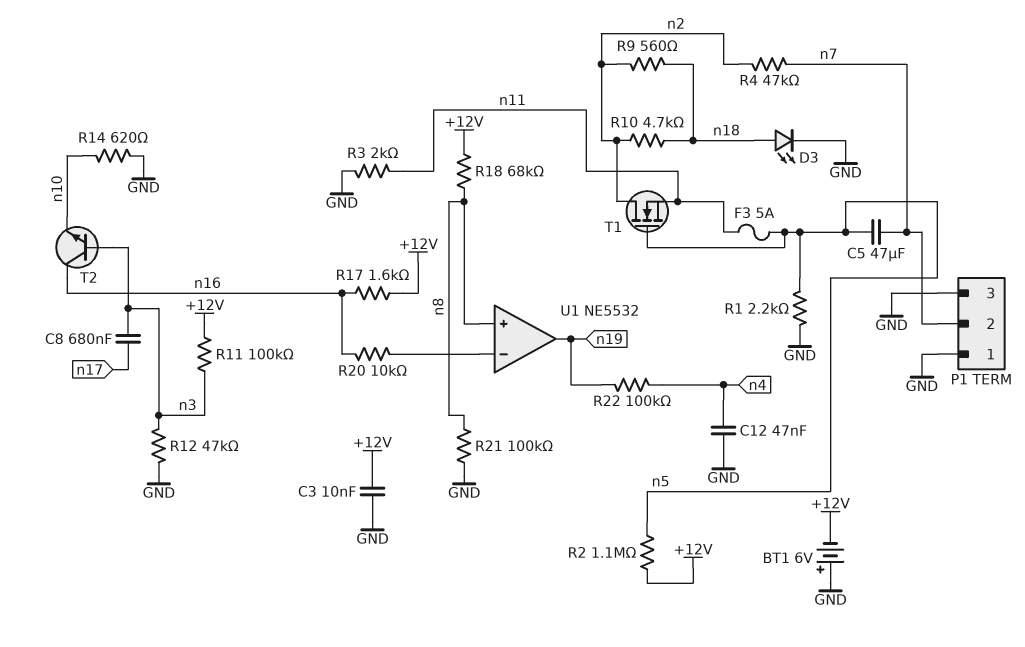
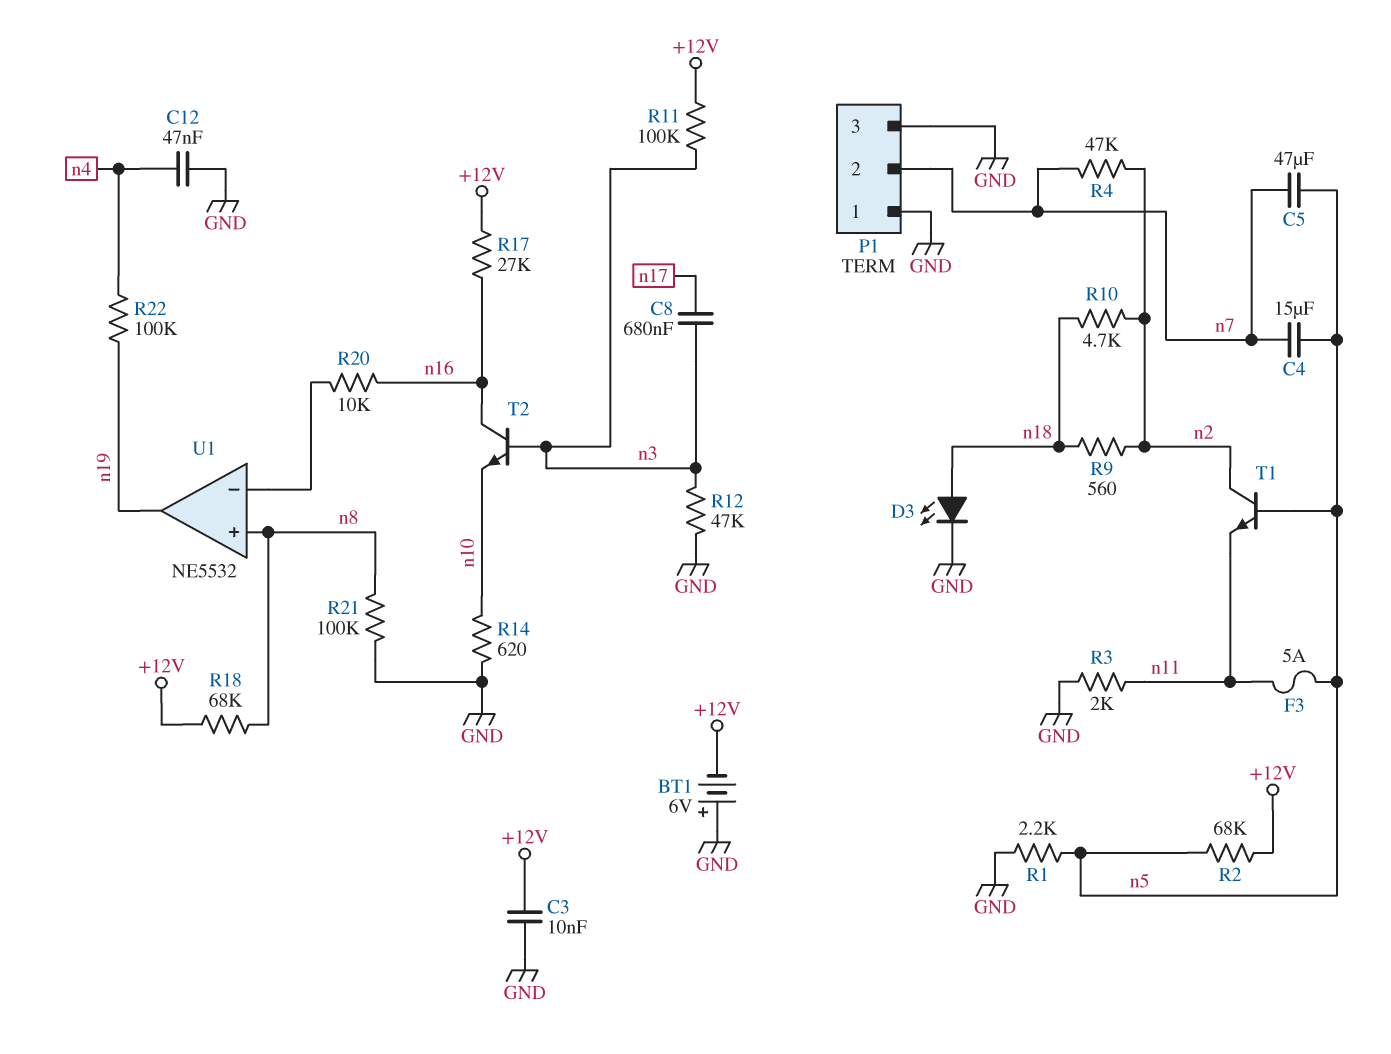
C4: none -> 15uF (n5, n7)
R2: 1.1M (+12V, n5) -> 68k (+12V, n5)
R17: 1.6k (+12V, n16) -> 27k (+12V, n16)
T1: NMOS (G n5, D n2, S n11) -> NPN (B n5, C n2, E n11)

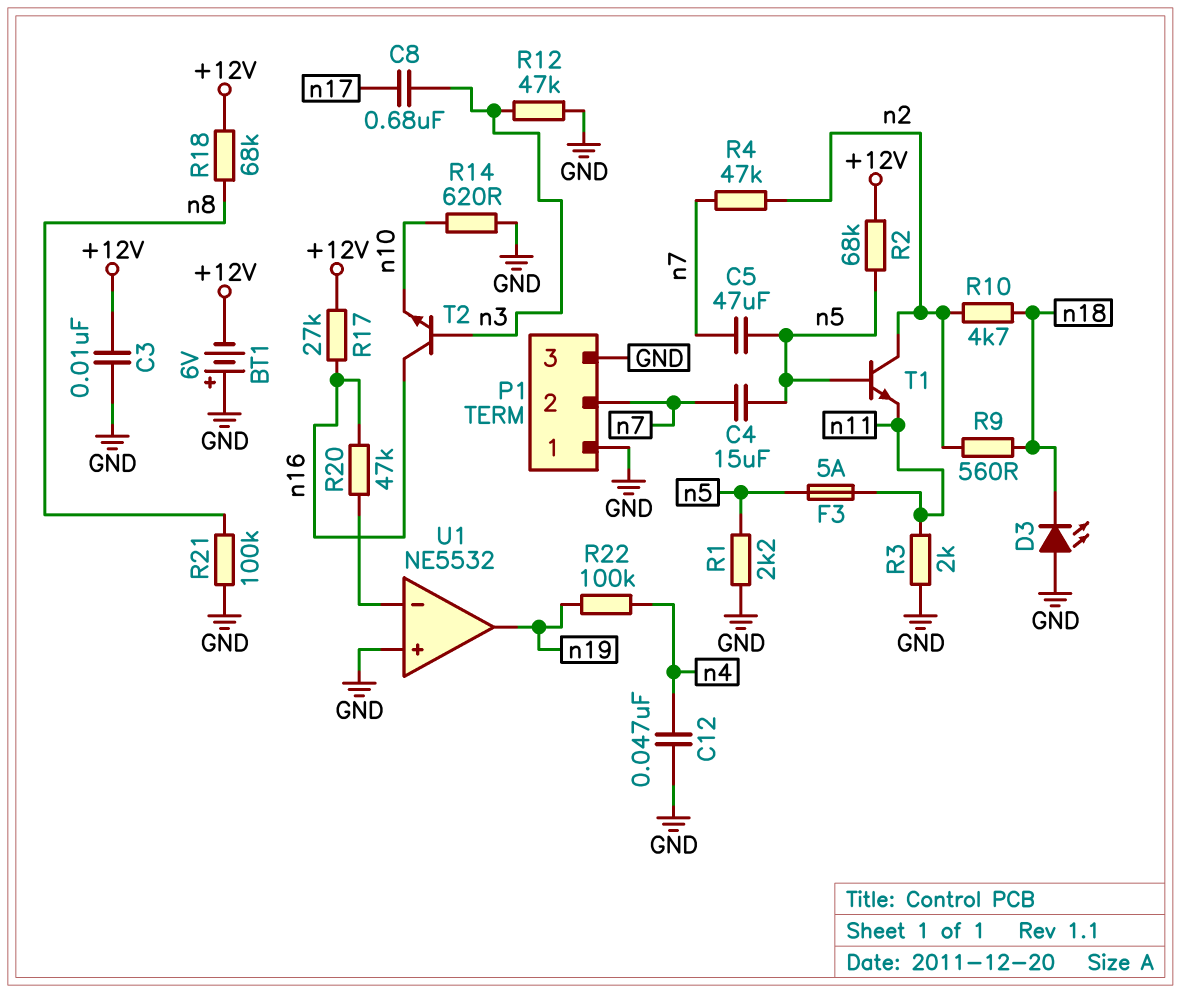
D3: LED (A n18, K GND) -> LED (A GND, K n18)
R11: 100k (+12V, n3) -> none
R20: 10k (U1/in-, n16) -> 47k (U1/in-, n16)
U1 pin in+: n8 -> GND

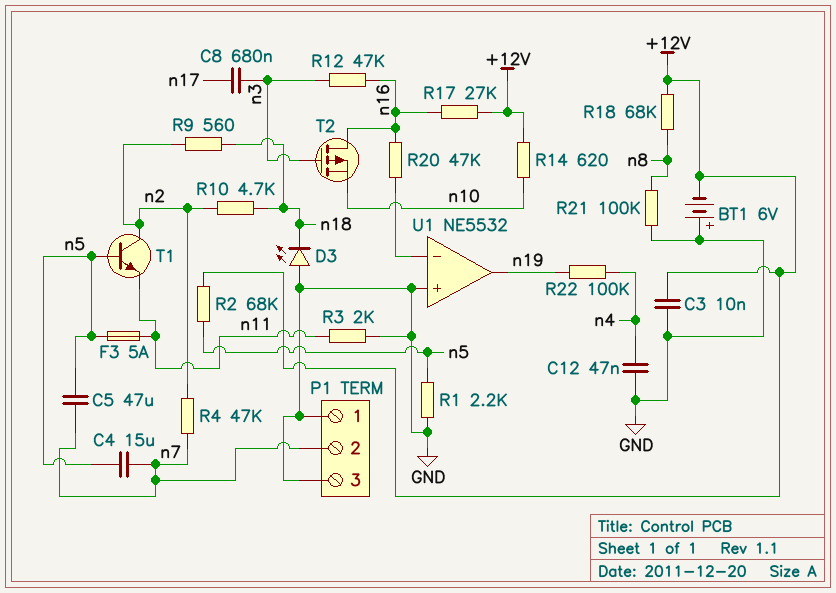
R12: 47k (GND, n3) -> 47k (n3, n16)
R14: 620 (GND, n10) -> 620 (+12V, n10)
T2: NPN (B n3, C n16, E n10) -> PMOS (G n3, D n16, S n10)

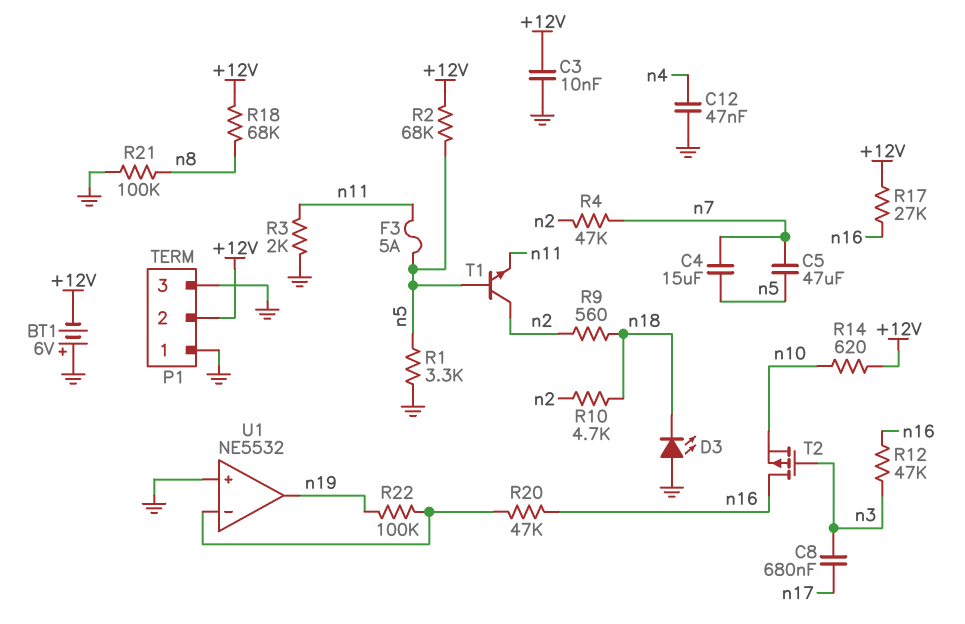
P1 pin 2: n7 -> +12V
R1: 2.2k (GND, n5) -> 3.3k (GND, n5)
R22: 100k (n4, n19) -> 100k (U1/in-, n19)

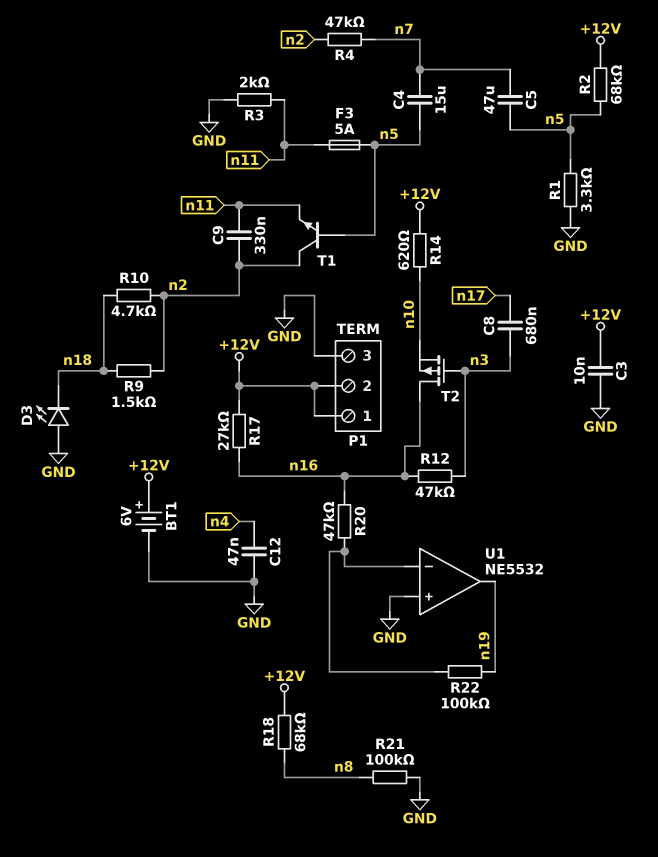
BT1: 6V (plus GND, minus +12V) -> 6V (plus +12V, minus GND)
C9: none -> 330nF (n2, n11)
P1 pin 1: GND -> +12V
R9: 560 (n2, n18) -> 1.5k (n2, n18)

